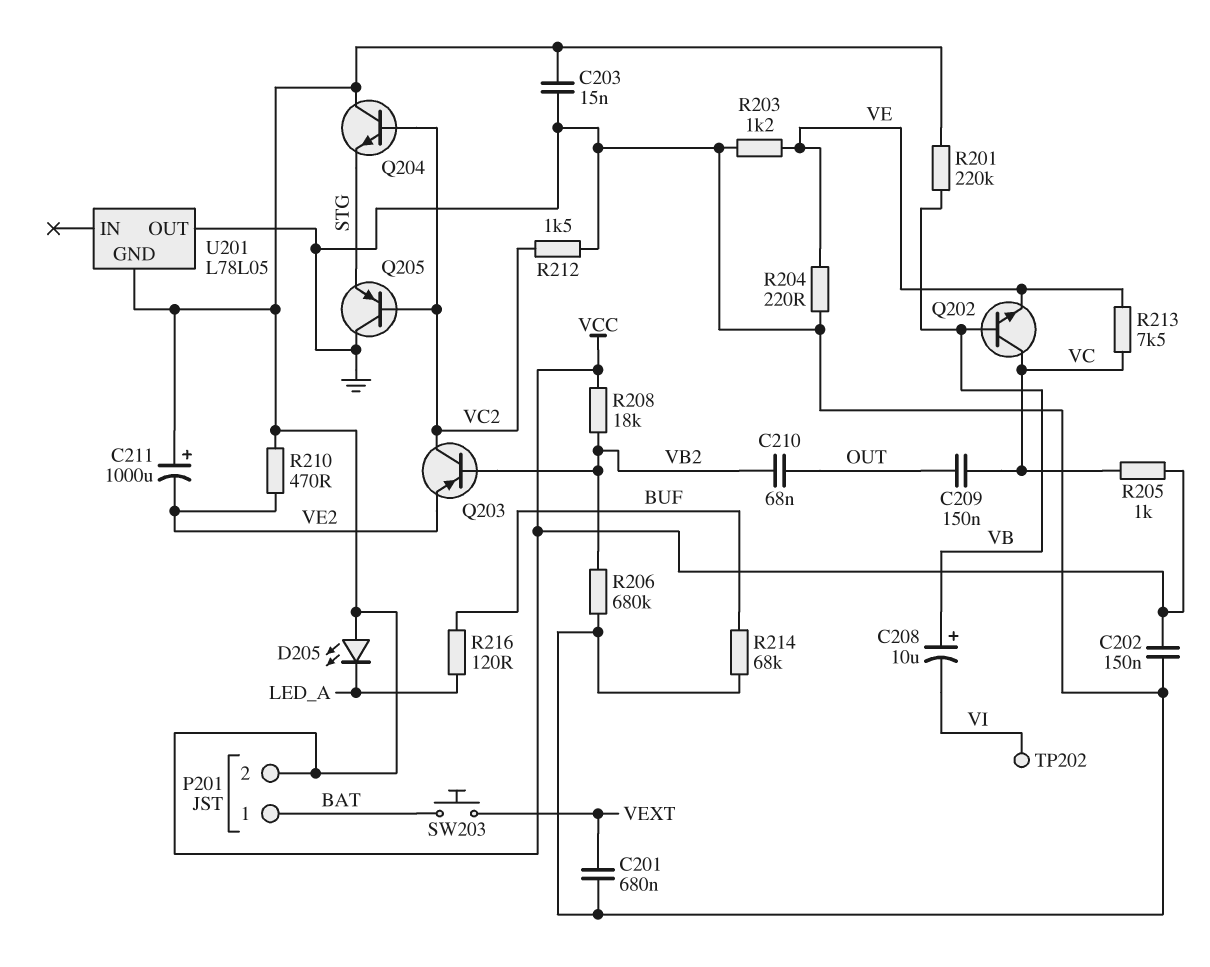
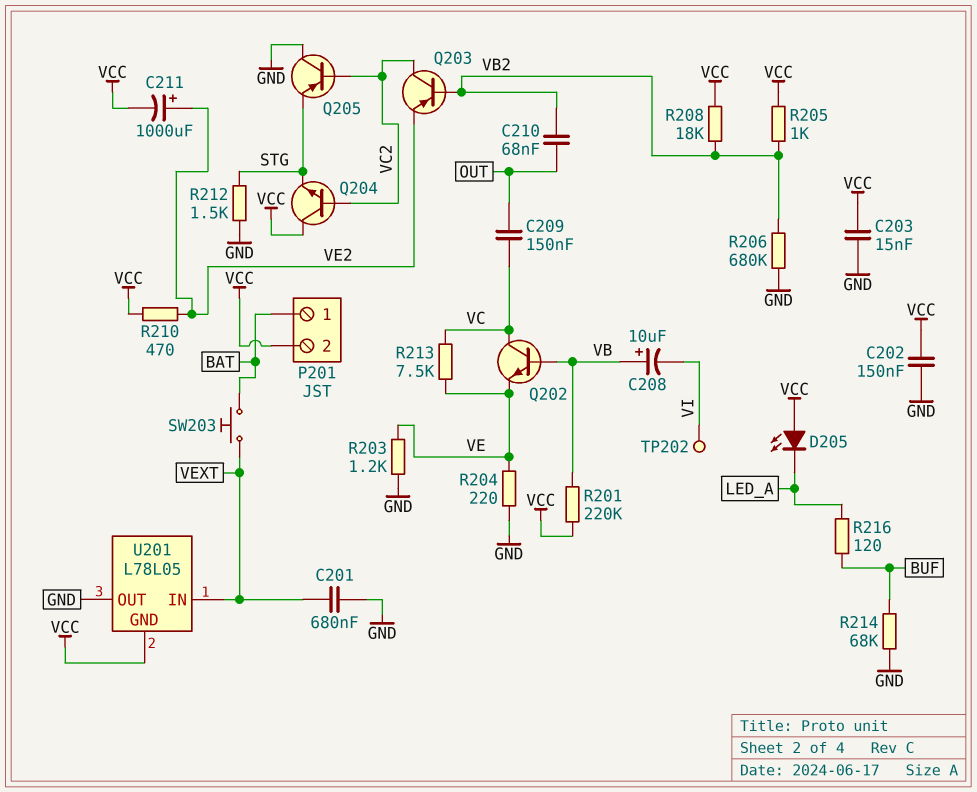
C211: 1000uF (plus VCC, minus VE2) -> 1000uF (plus VE2, minus VCC)
R205: 1k (VC, VCC) -> 1k (VB2, VCC)
R212: 1.5k (GND, VC2) -> 1.5k (GND, STG)
U201 pin IN: none -> VEXT

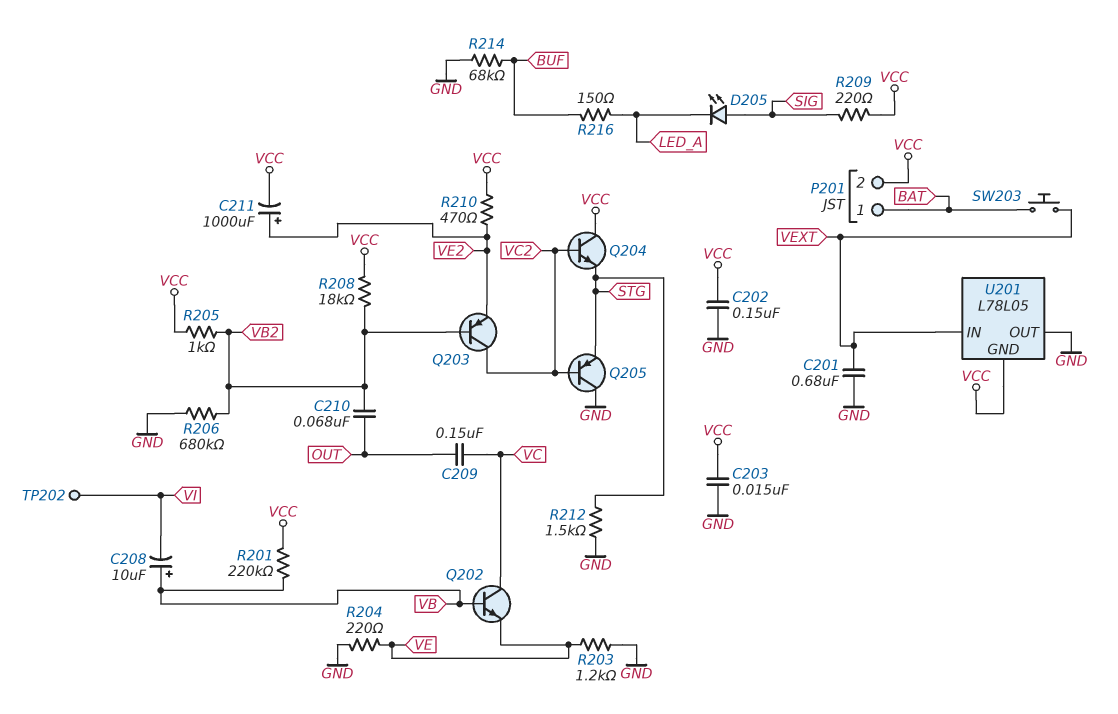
D205: LED (A VCC, K LED_A) -> LED (A SIG, K LED_A)
R209: none -> 220 (SIG, VCC)
R213: 7.5k (VC, VE) -> none
R216: 120 (BUF, LED_A) -> 150 (BUF, LED_A)

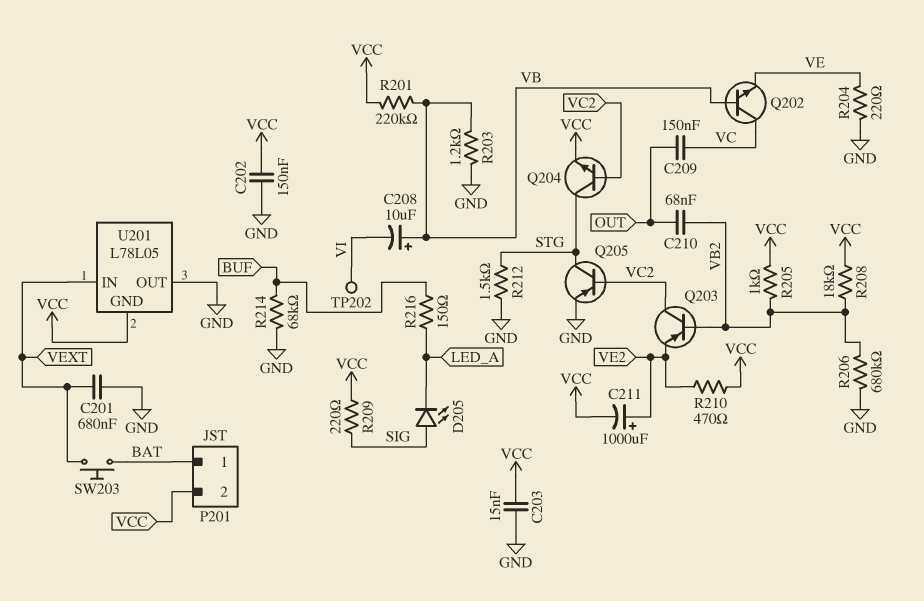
Q204: NPN (B VC2, C VCC, E STG) -> NPN (B VC2, C STG, E VCC)
Q205: PNP (B VC2, C GND, E STG) -> PNP (B VC2, C STG, E GND)
R203: 1.2k (GND, VE) -> 1.2k (GND, VB)

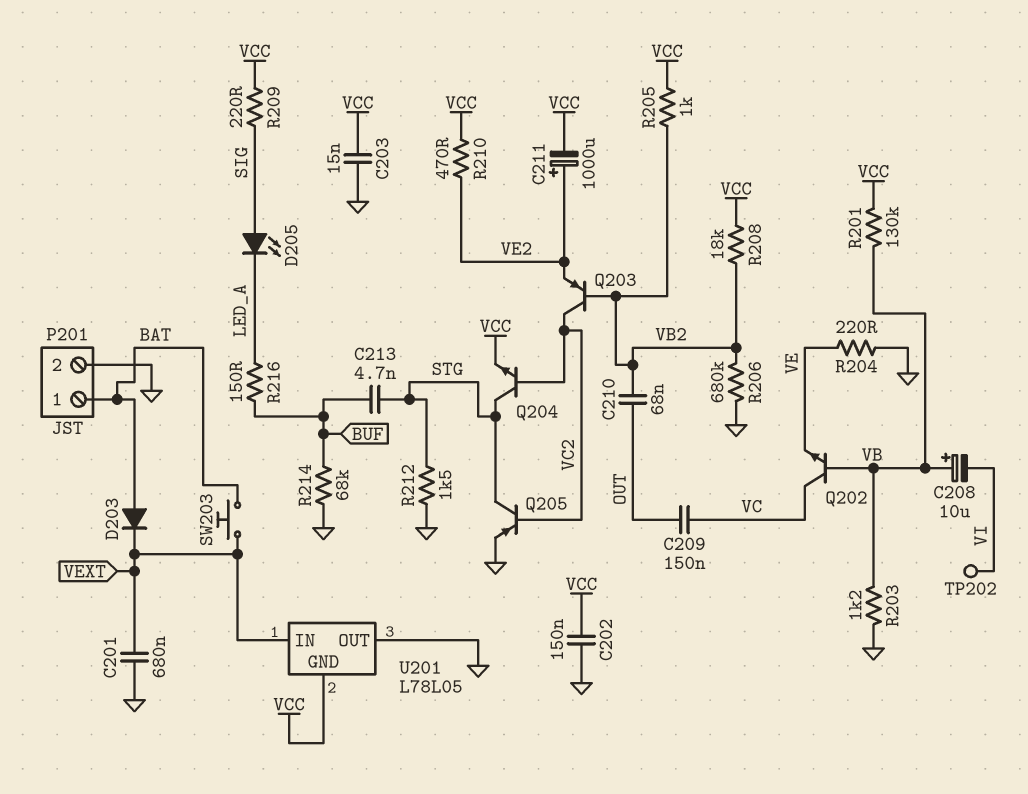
C213: none -> 4.7nF (BUF, STG)
D203: none -> diode (A BAT, K VEXT)
P201 pin 2: VCC -> GND
R201: 220k (VB, VCC) -> 130k (VB, VCC)

